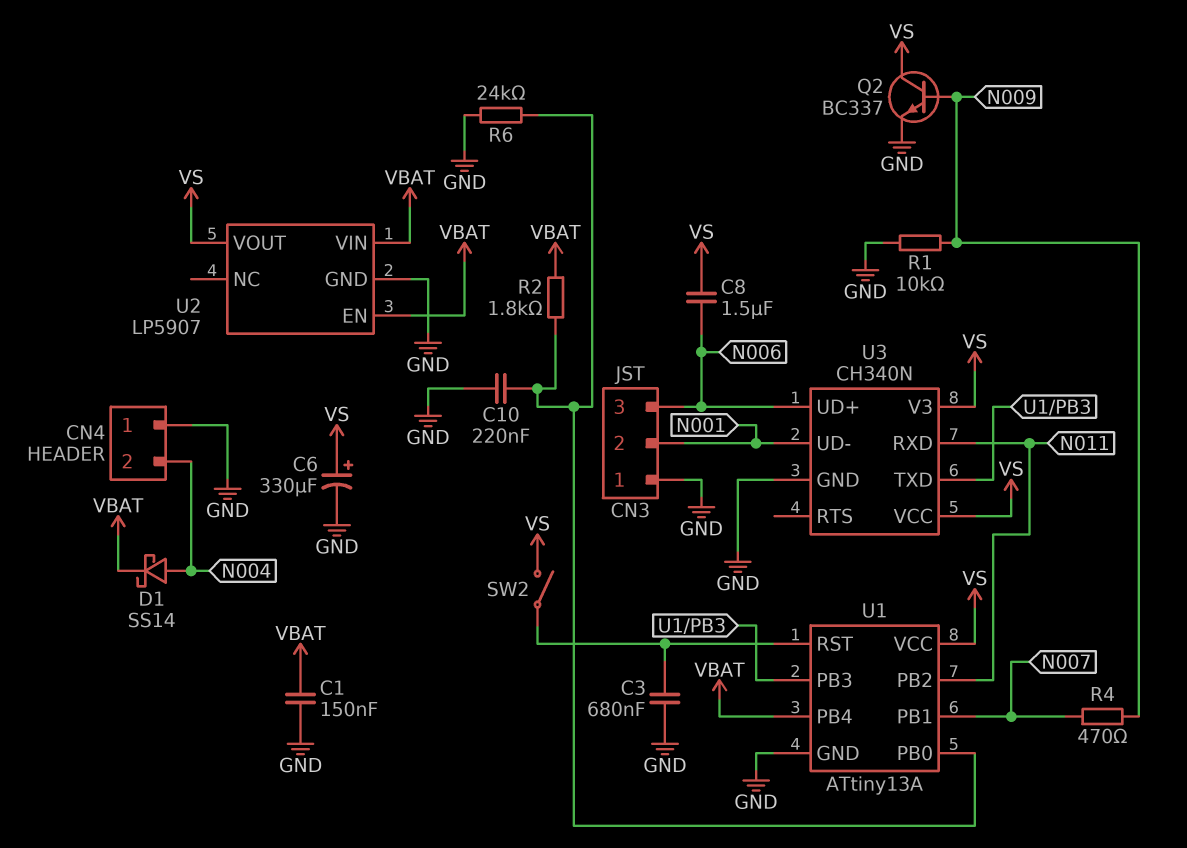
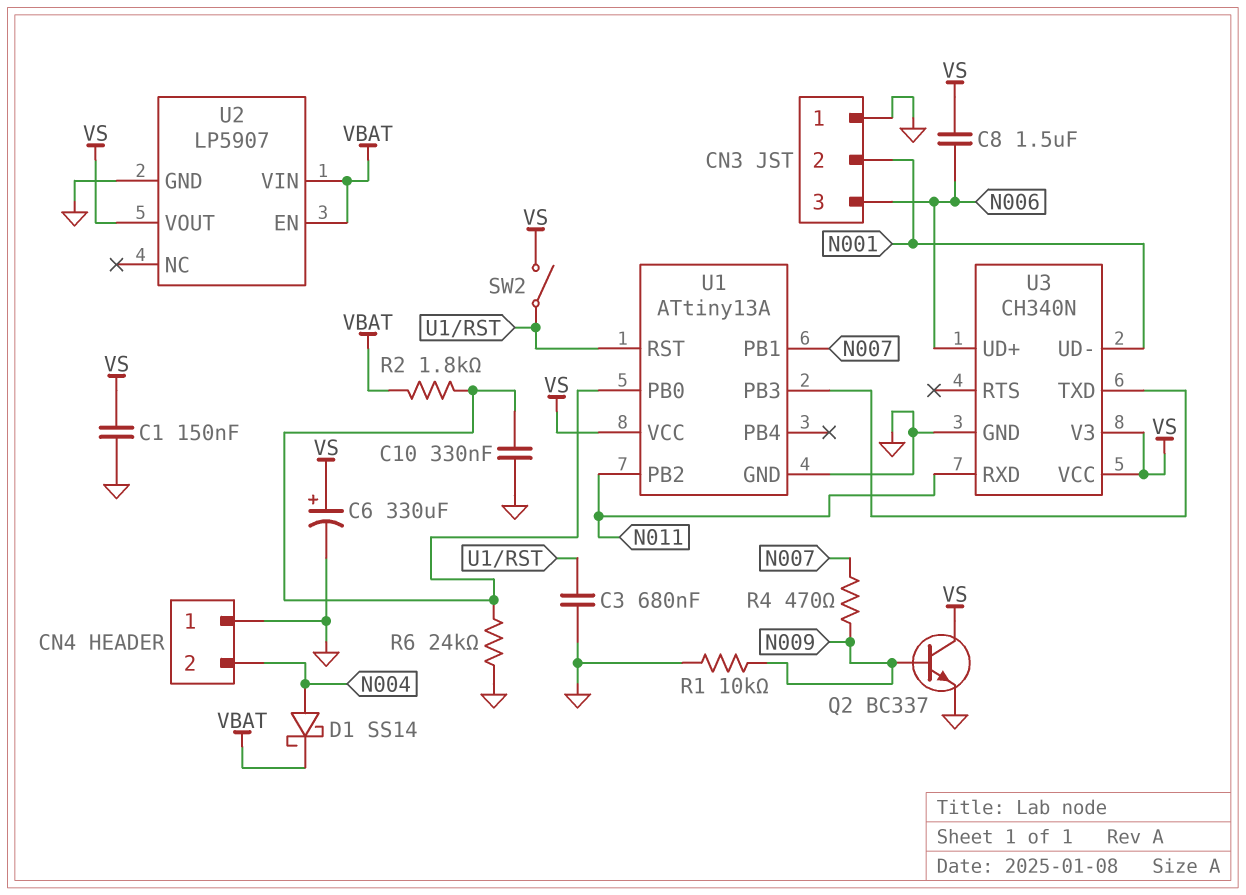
C1: 150nF (GND, VBAT) -> 150nF (GND, VS)
C10: 220nF (GND, U1/PB0) -> 330nF (GND, U1/PB0)
U1 pin PB4: VBAT -> none

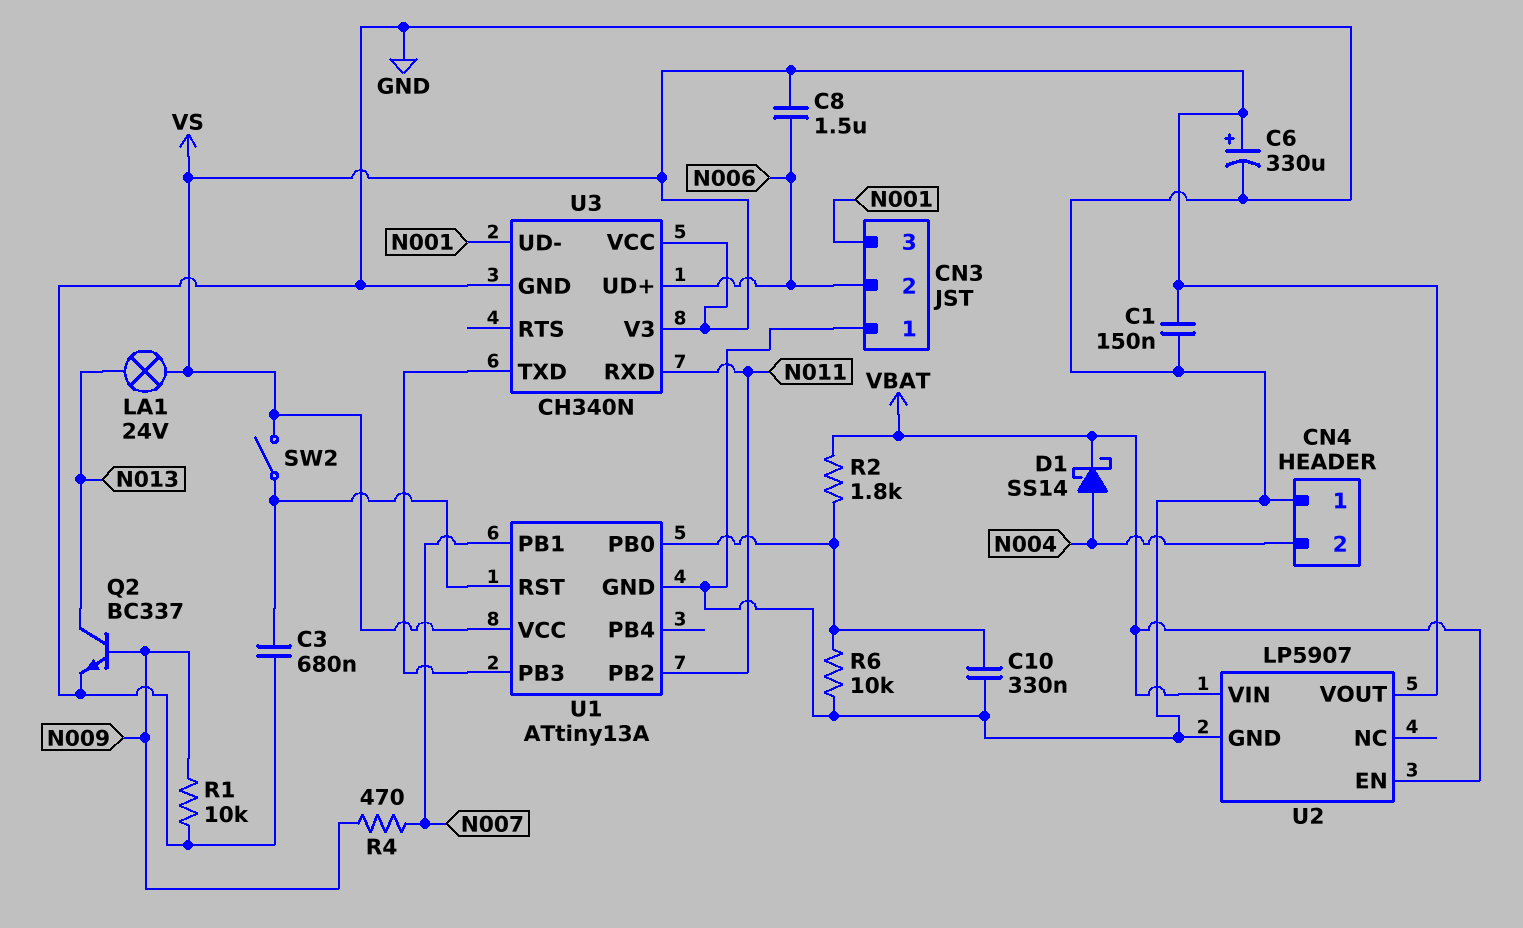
CN3 pin 2: N001 -> N006
CN3 pin 3: N006 -> N001
LA1: none -> lamp 24V (N013, VS)
Q2: NPN BC337 (B N009, C VS, E GND) -> NPN BC337 (B N009, C N013, E GND)
R6: 24k (GND, U1/PB0) -> 10k (GND, U1/PB0)

